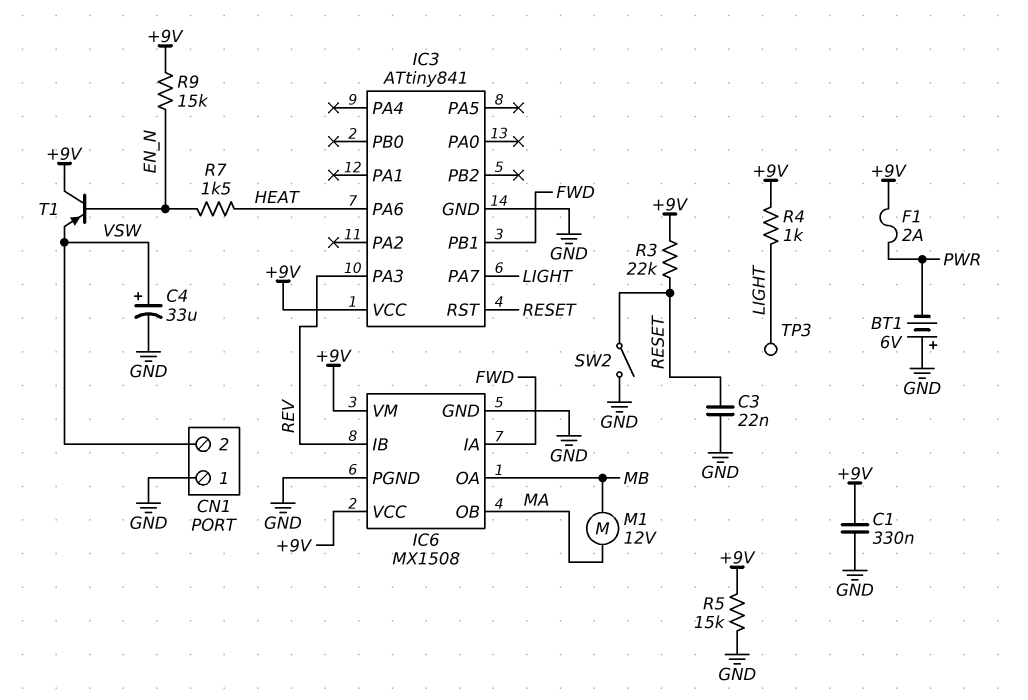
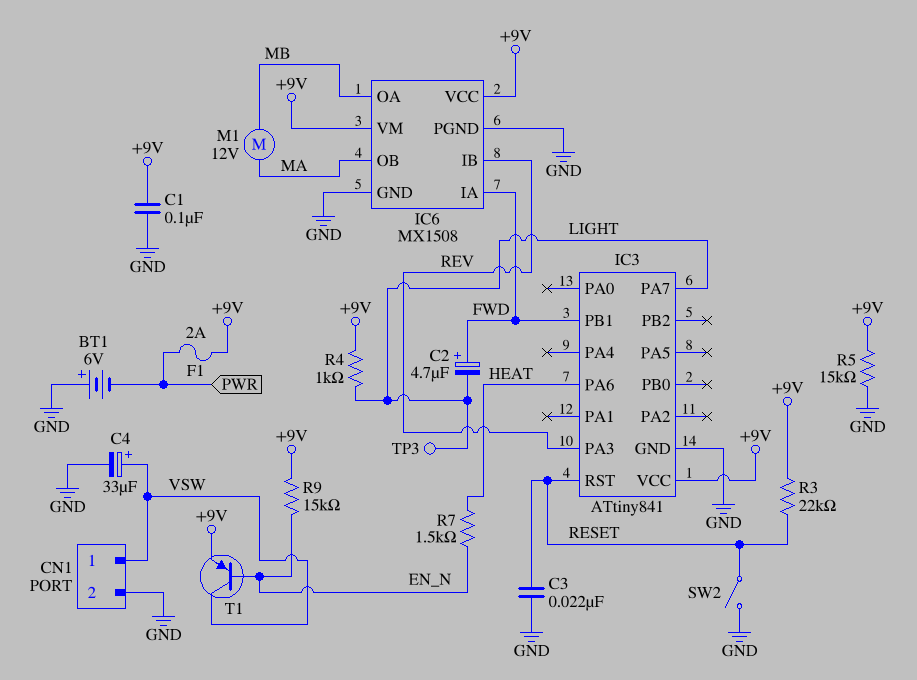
C1: 330nF (+9V, GND) -> 100nF (+9V, GND)
C2: none -> 4.7uF (plus FWD, minus LIGHT)
CN1 pin 1: GND -> VSW
CN1 pin 2: VSW -> GND
T1: PNP (B EN_N, C +9V, E VSW) -> PNP (B EN_N, C VSW, E +9V)

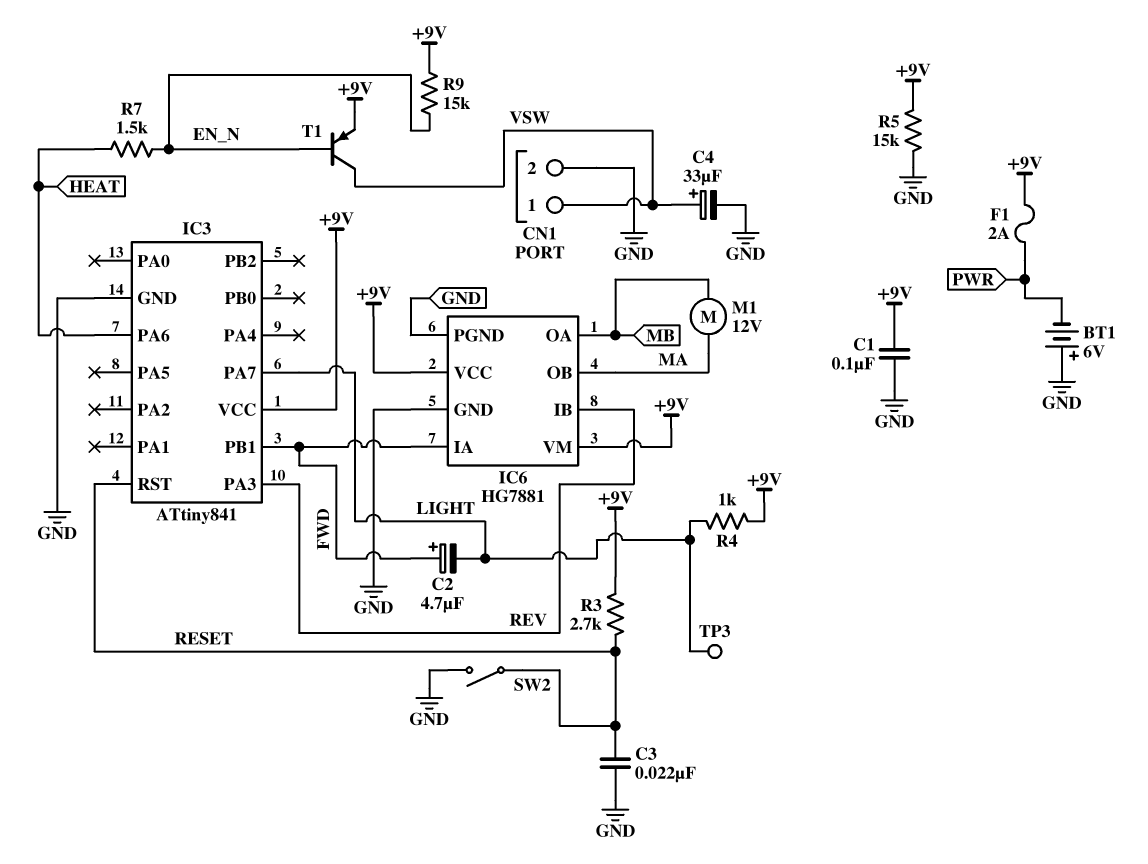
IC6: MX1508 -> HG7881
R3: 22k (+9V, RESET) -> 2.7k (+9V, RESET)

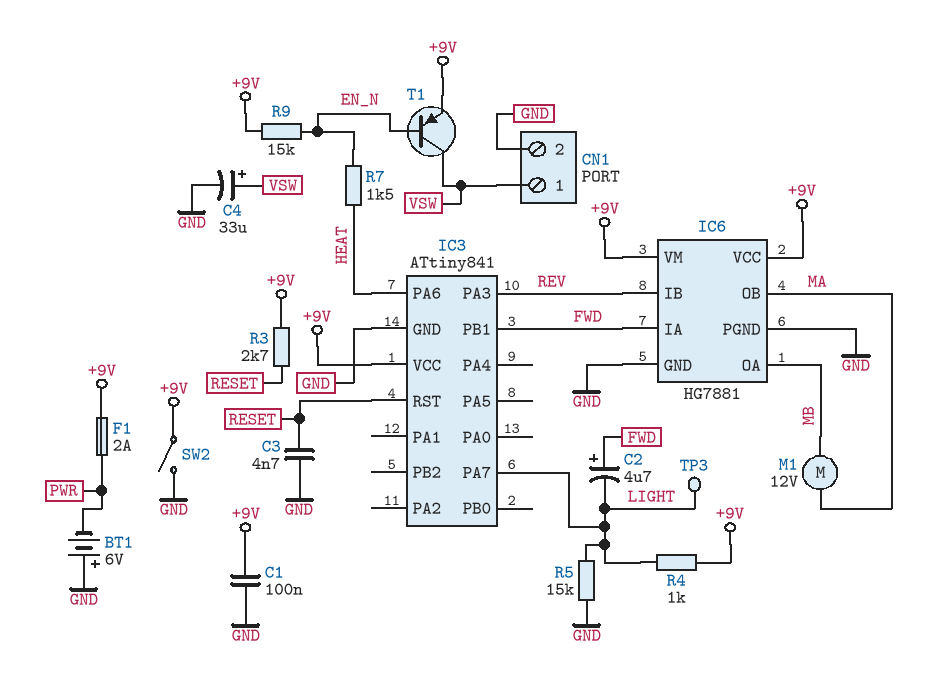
C3: 22nF (GND, RESET) -> 4.7nF (GND, RESET)
R5: 15k (+9V, GND) -> 15k (GND, LIGHT)
SW2: switch (GND, RESET) -> switch (+9V, GND)

